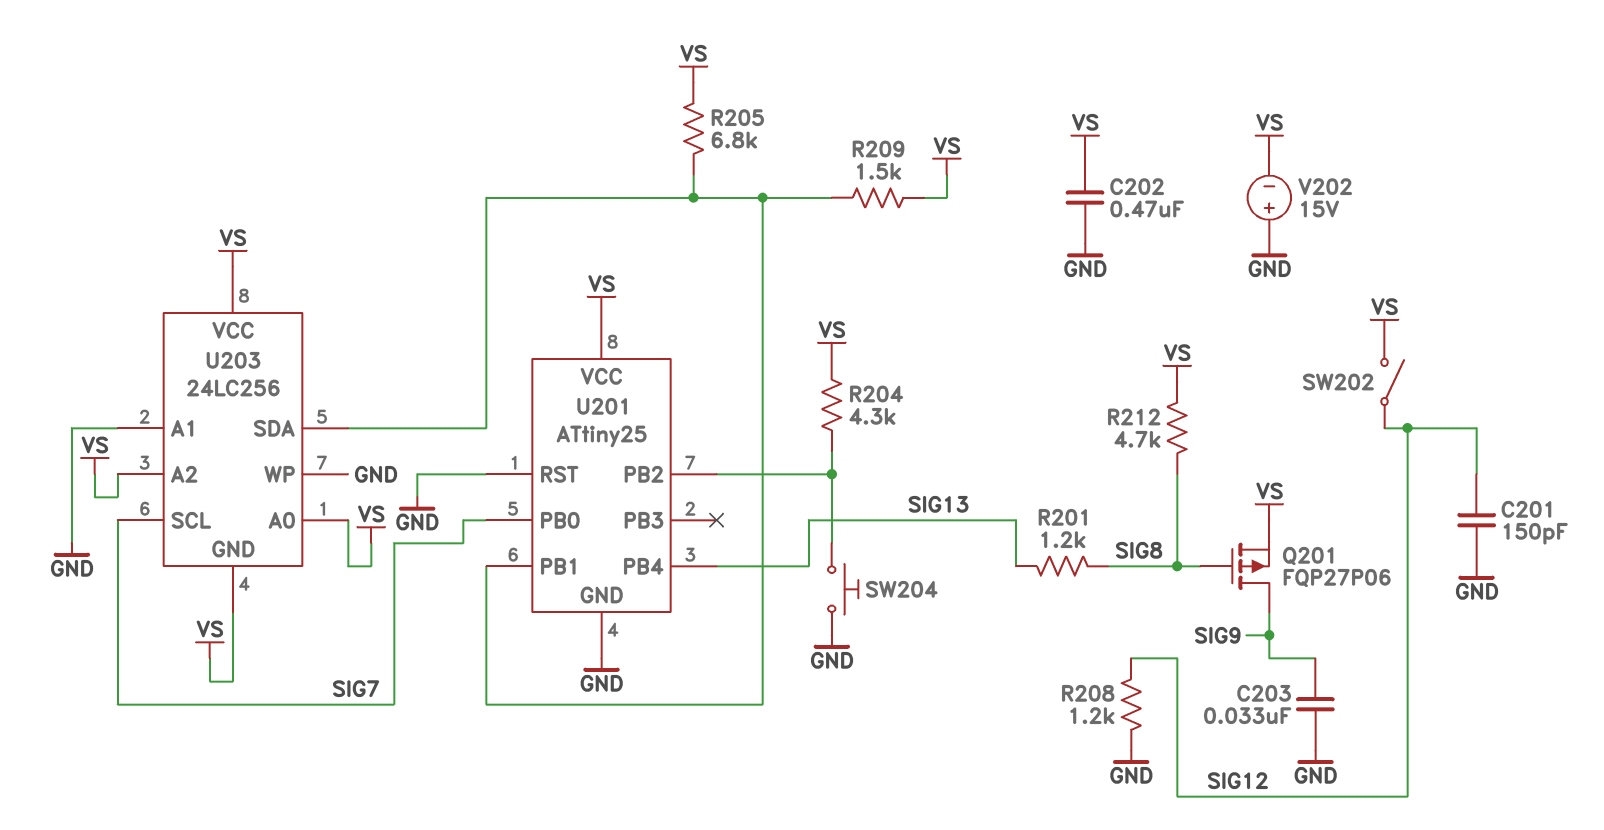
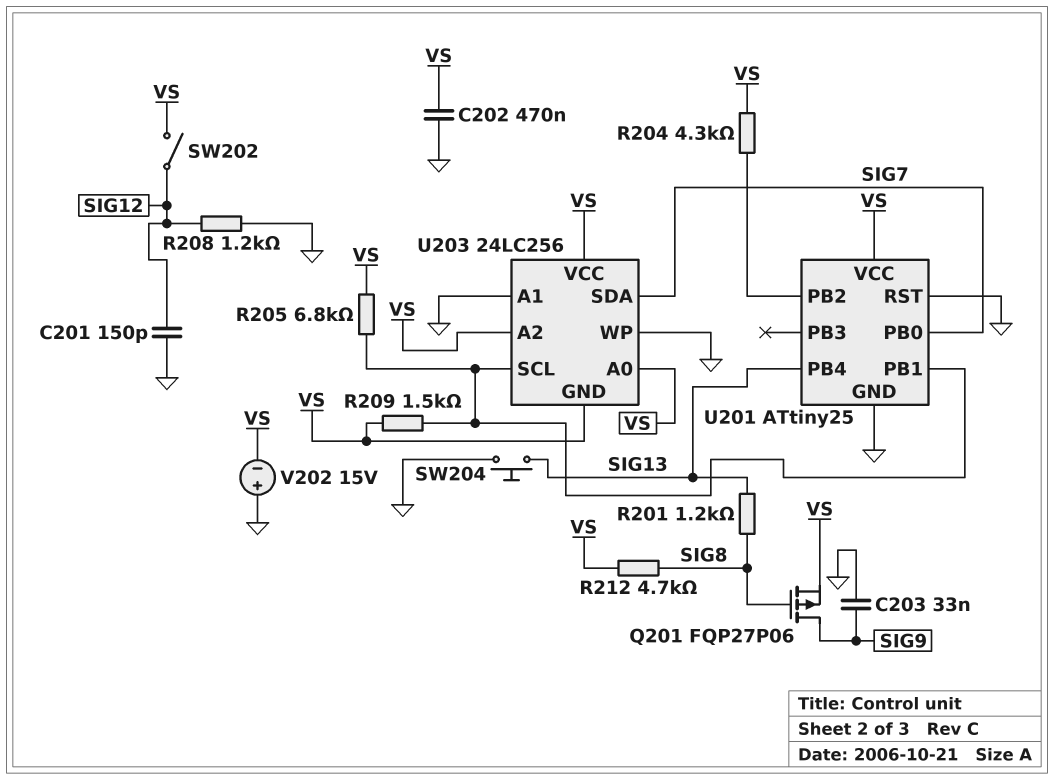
SW204: button (GND, U201/PB2) -> button (GND, SIG13)
U203 pin SCL: SIG7 -> U201/PB1
U203 pin SDA: U201/PB1 -> SIG7

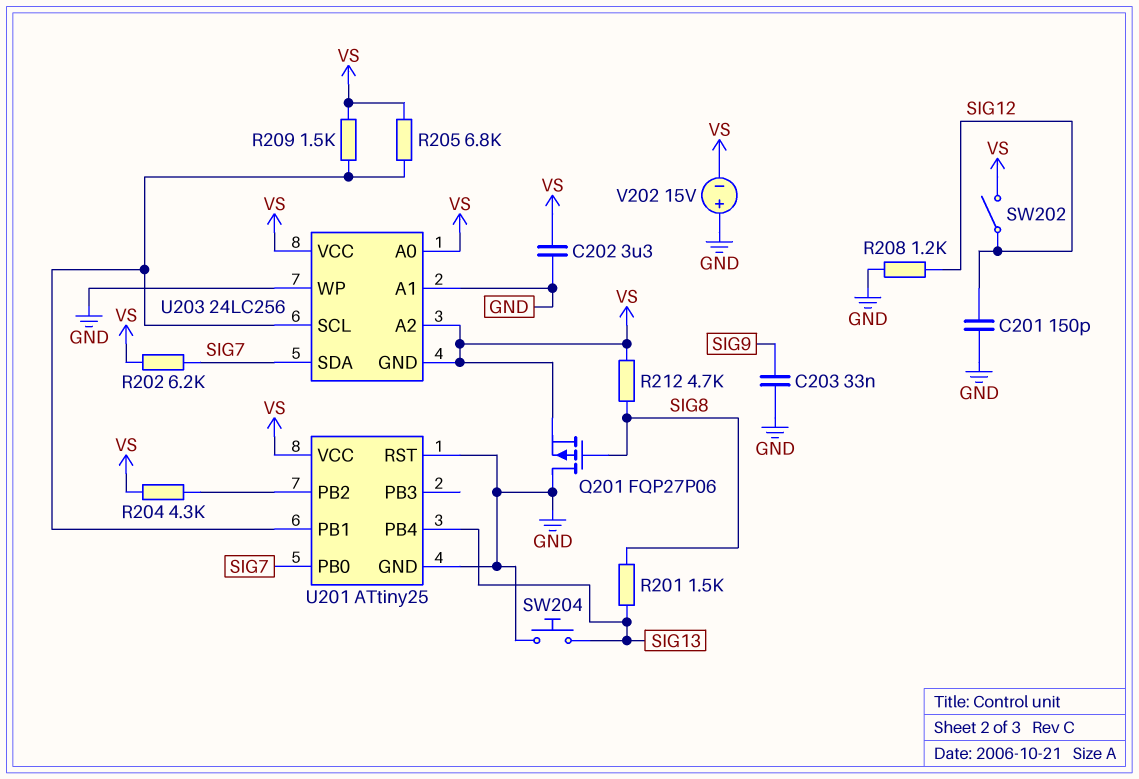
C202: 470nF (GND, VS) -> 3.3uF (GND, VS)
Q201: PMOS FQP27P06 (G SIG8, D SIG9, S VS) -> PMOS FQP27P06 (G SIG8, D GND, S VS)
R201: 1.2k (SIG8, SIG13) -> 1.5k (SIG8, SIG13)
R202: none -> 6.2k (SIG7, VS)

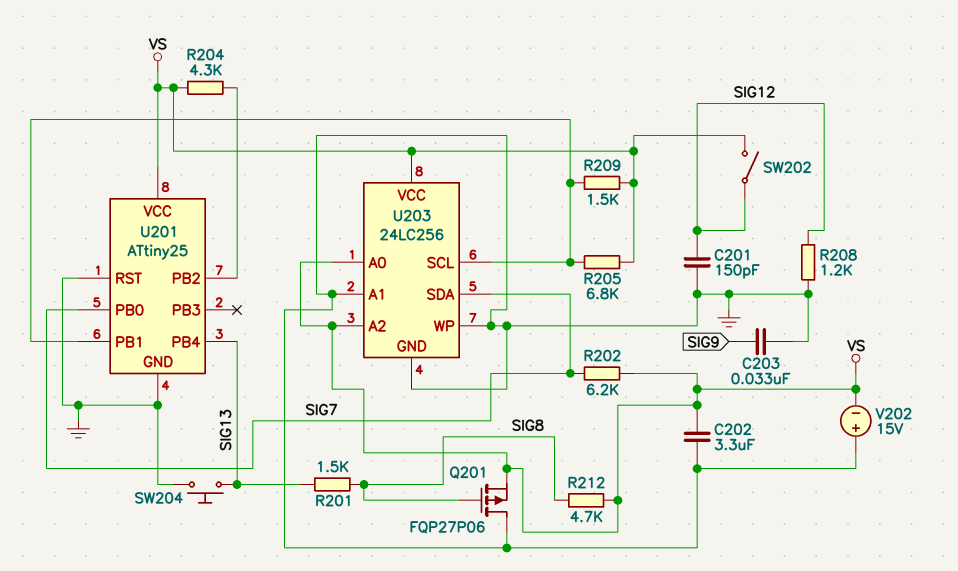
U203 pin GND: VS -> GND

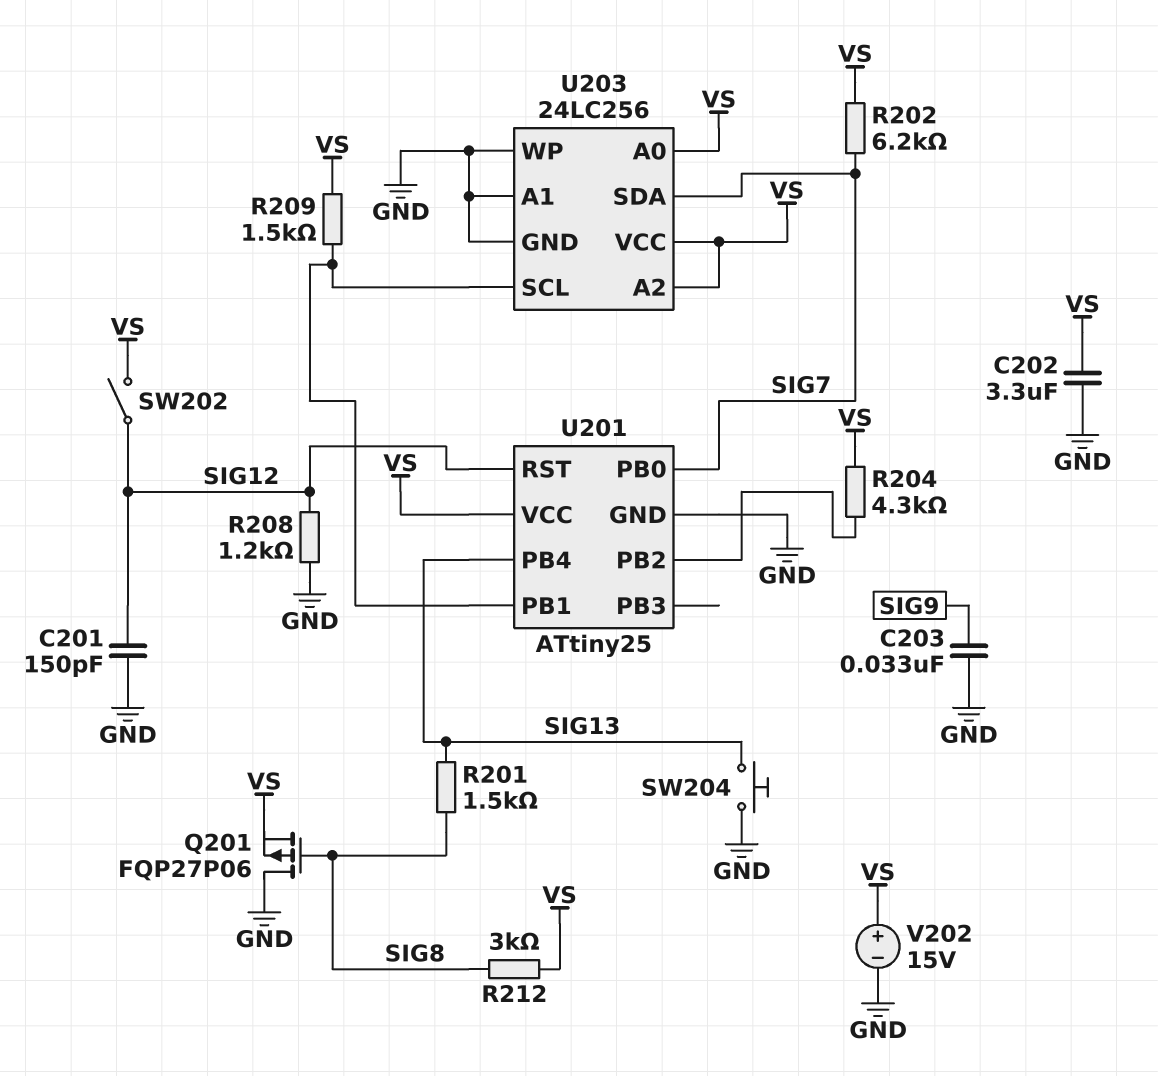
R205: 6.8k (U201/PB1, VS) -> none
R212: 4.7k (SIG8, VS) -> 3k (SIG8, VS)
U201 pin RST: GND -> SIG12
V202: 15V (plus GND, minus VS) -> 15V (plus VS, minus GND)

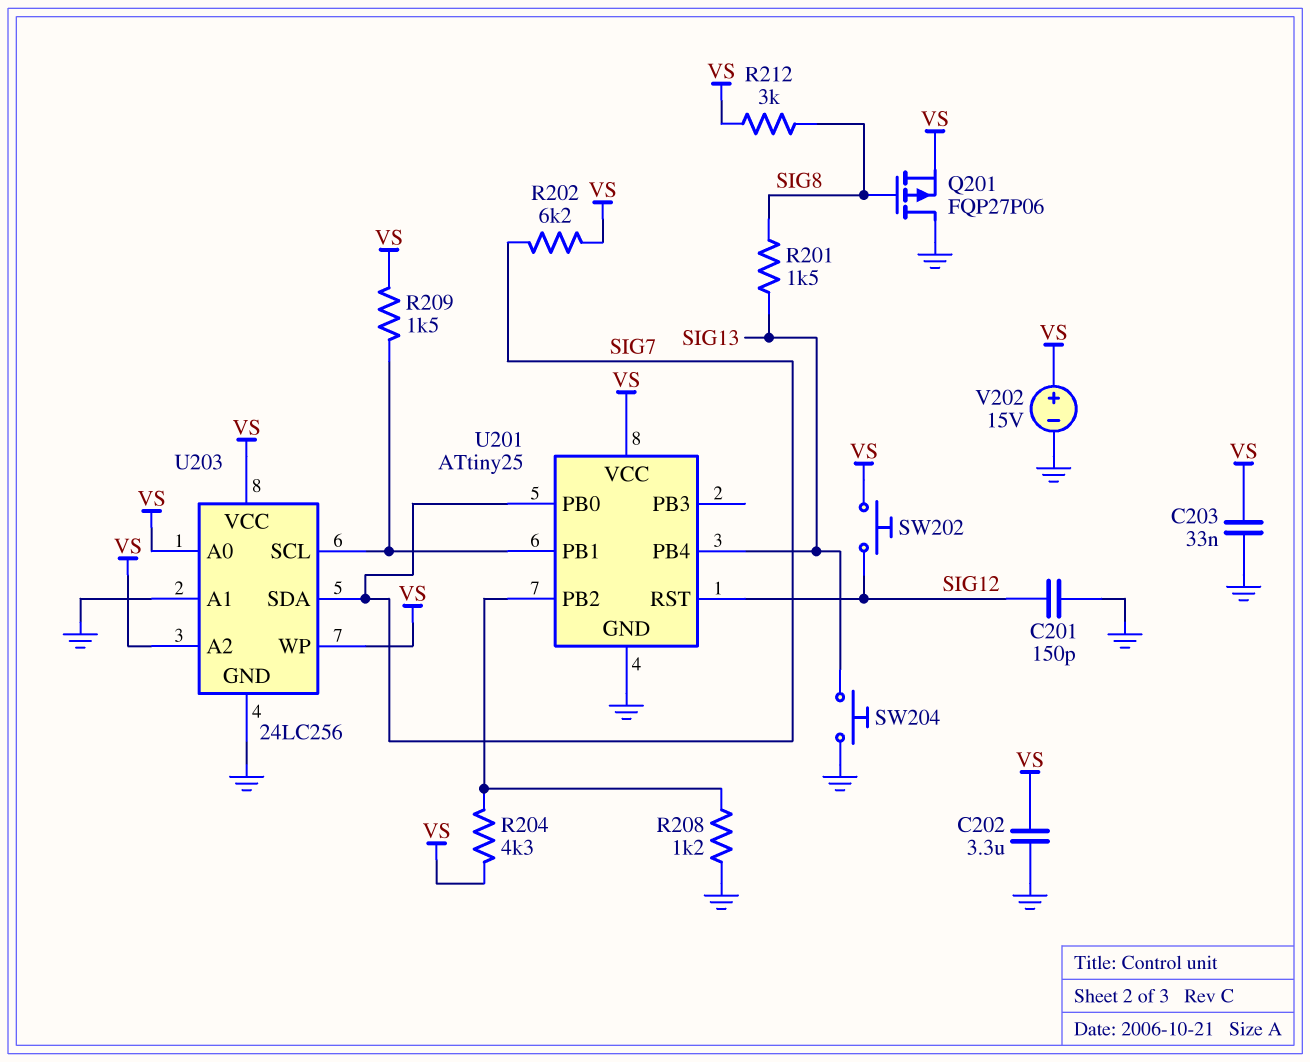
C203: 33nF (GND, SIG9) -> 33nF (GND, VS)
R208: 1.2k (GND, SIG12) -> 1.2k (GND, U201/PB2)
SW202: switch (SIG12, VS) -> button (SIG12, VS)
U203 pin WP: GND -> VS

